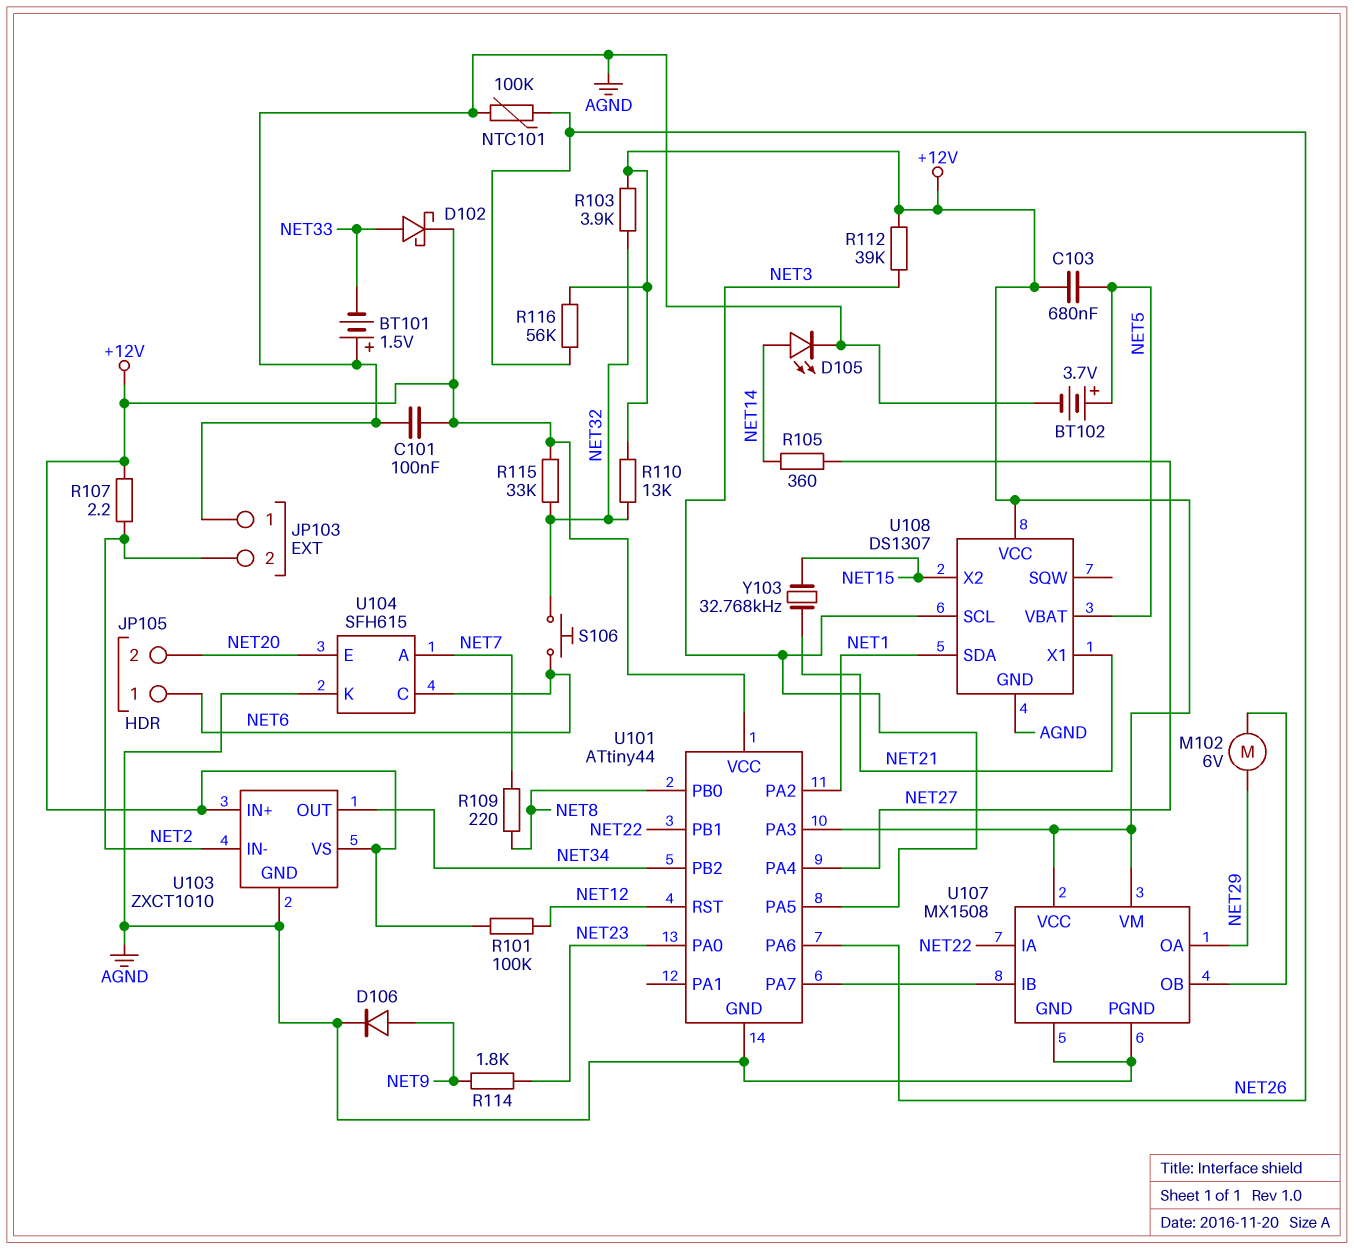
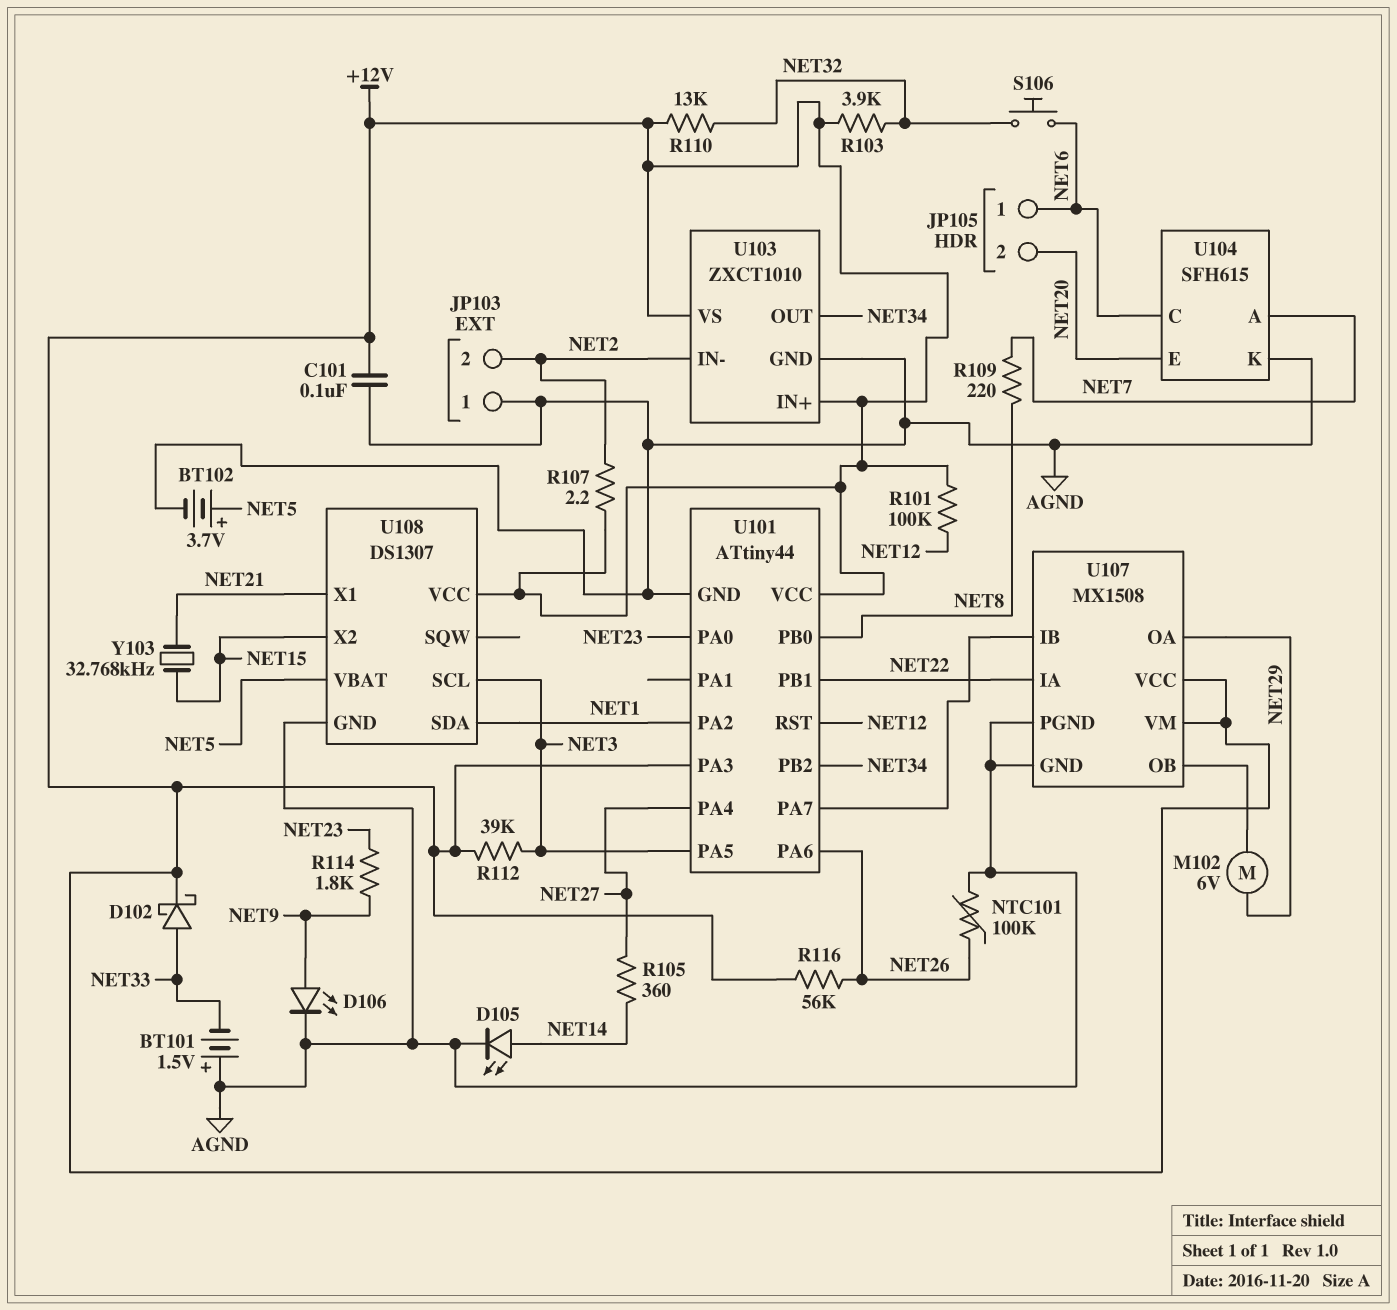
C103: 680nF (+12V, NET5) -> none
D106: diode (A NET9, K AGND) -> LED (A NET9, K AGND)
R115: 33k (+12V, NET32) -> none

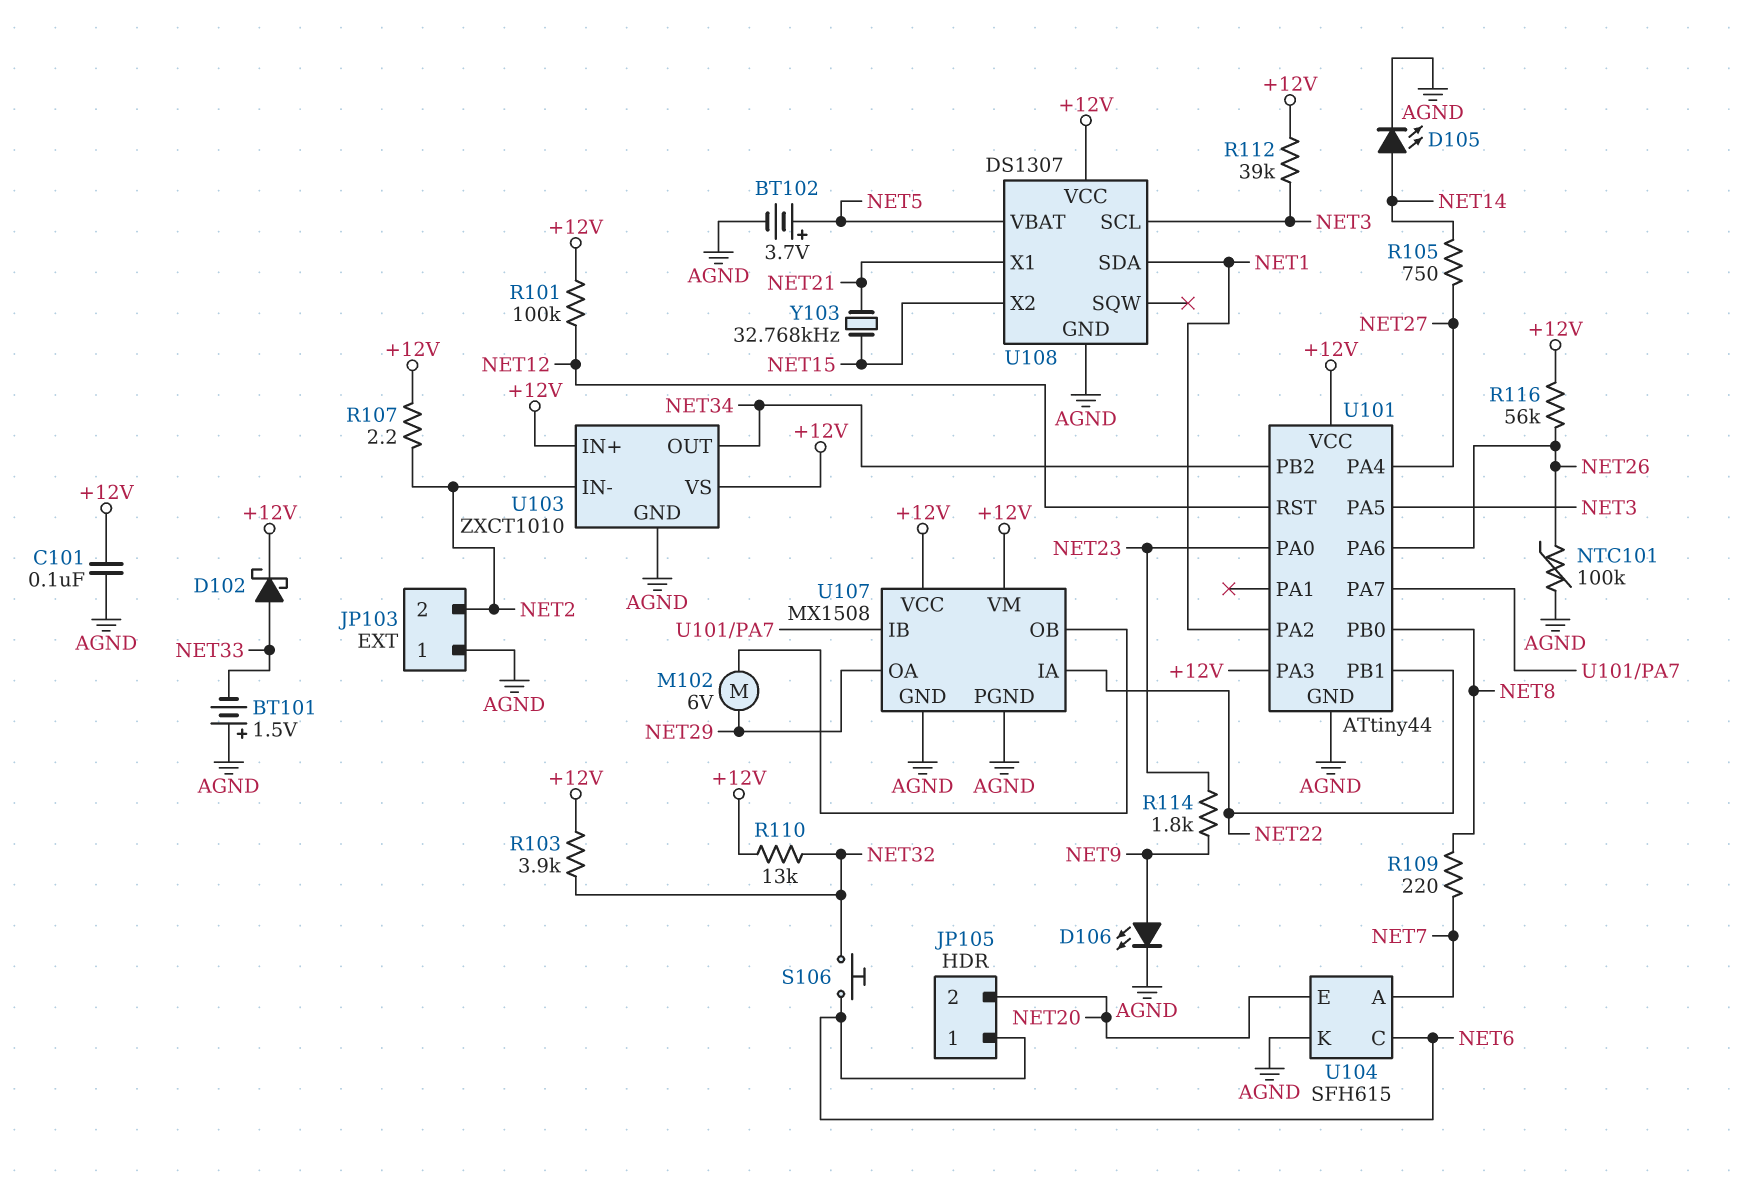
R105: 360 (NET14, NET27) -> 750 (NET14, NET27)

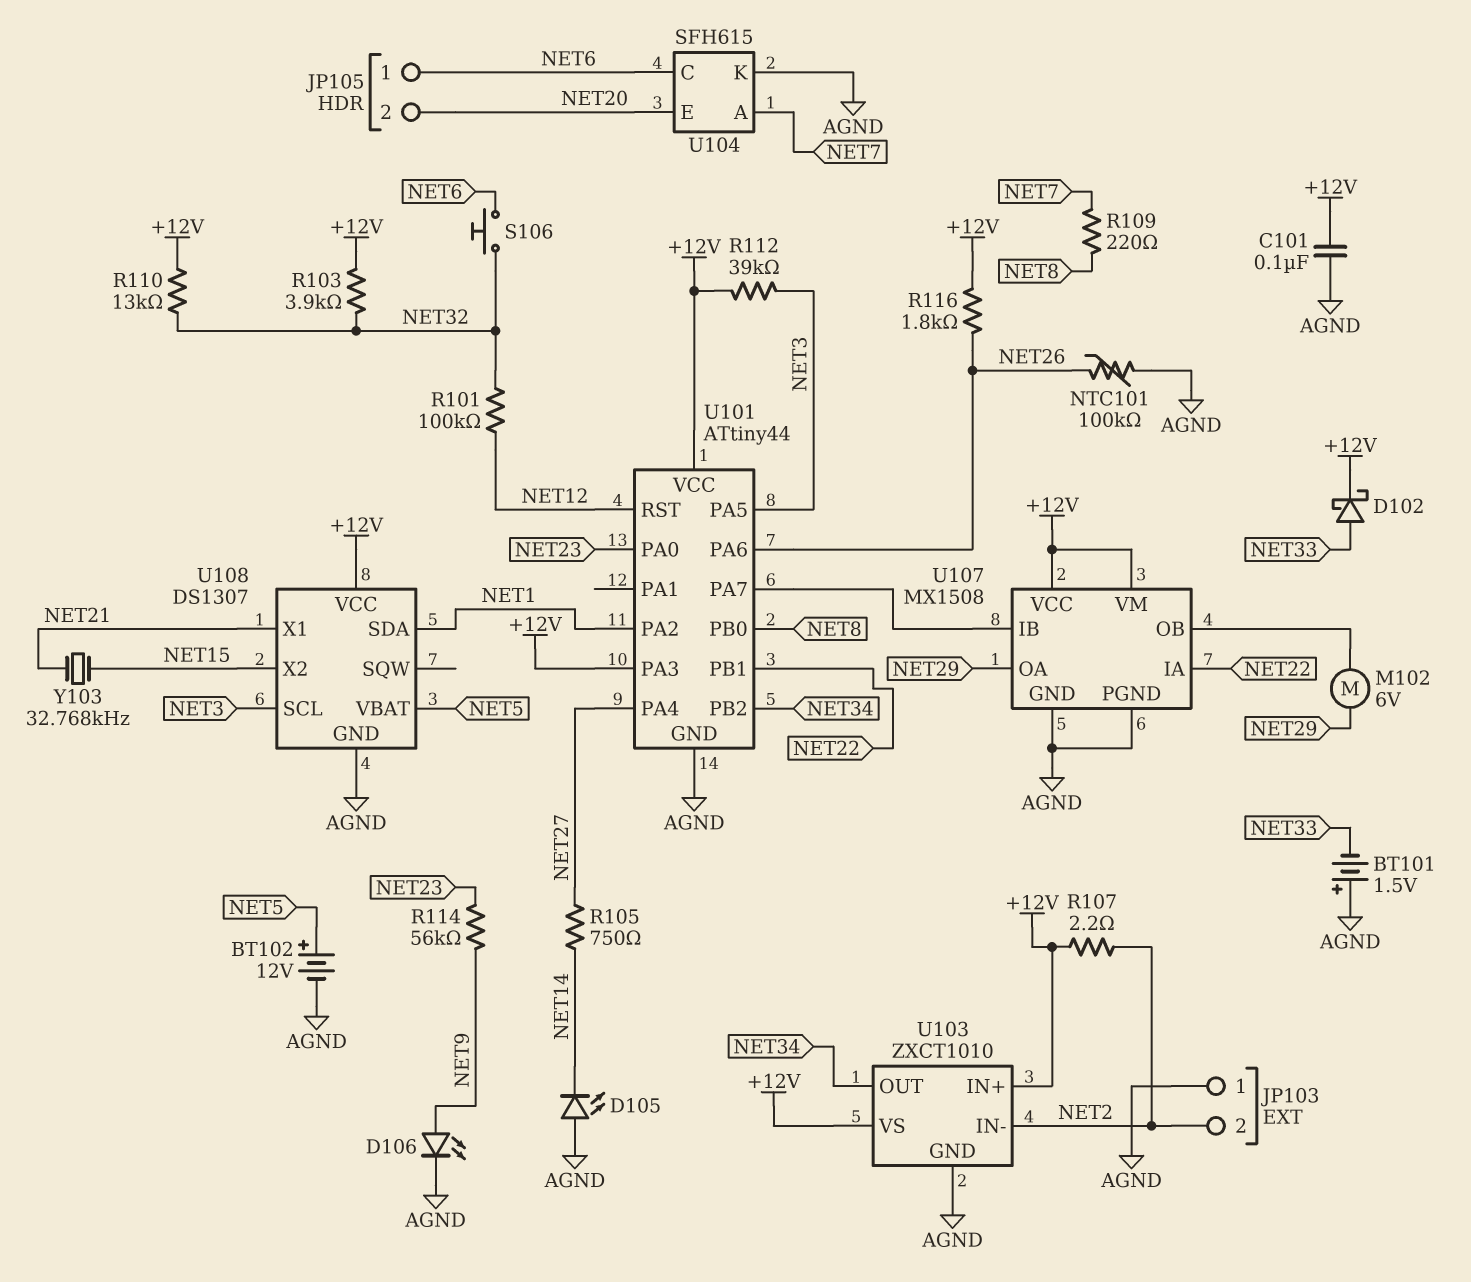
BT102: 3.7V (plus NET5, minus AGND) -> 12V (plus NET5, minus AGND)
D105: LED (A NET14, K AGND) -> LED (A AGND, K NET14)
R101: 100k (+12V, NET12) -> 100k (NET12, NET32)
R114: 1.8k (NET9, NET23) -> 56k (NET9, NET23)
R116: 56k (+12V, NET26) -> 1.8k (+12V, NET26)

